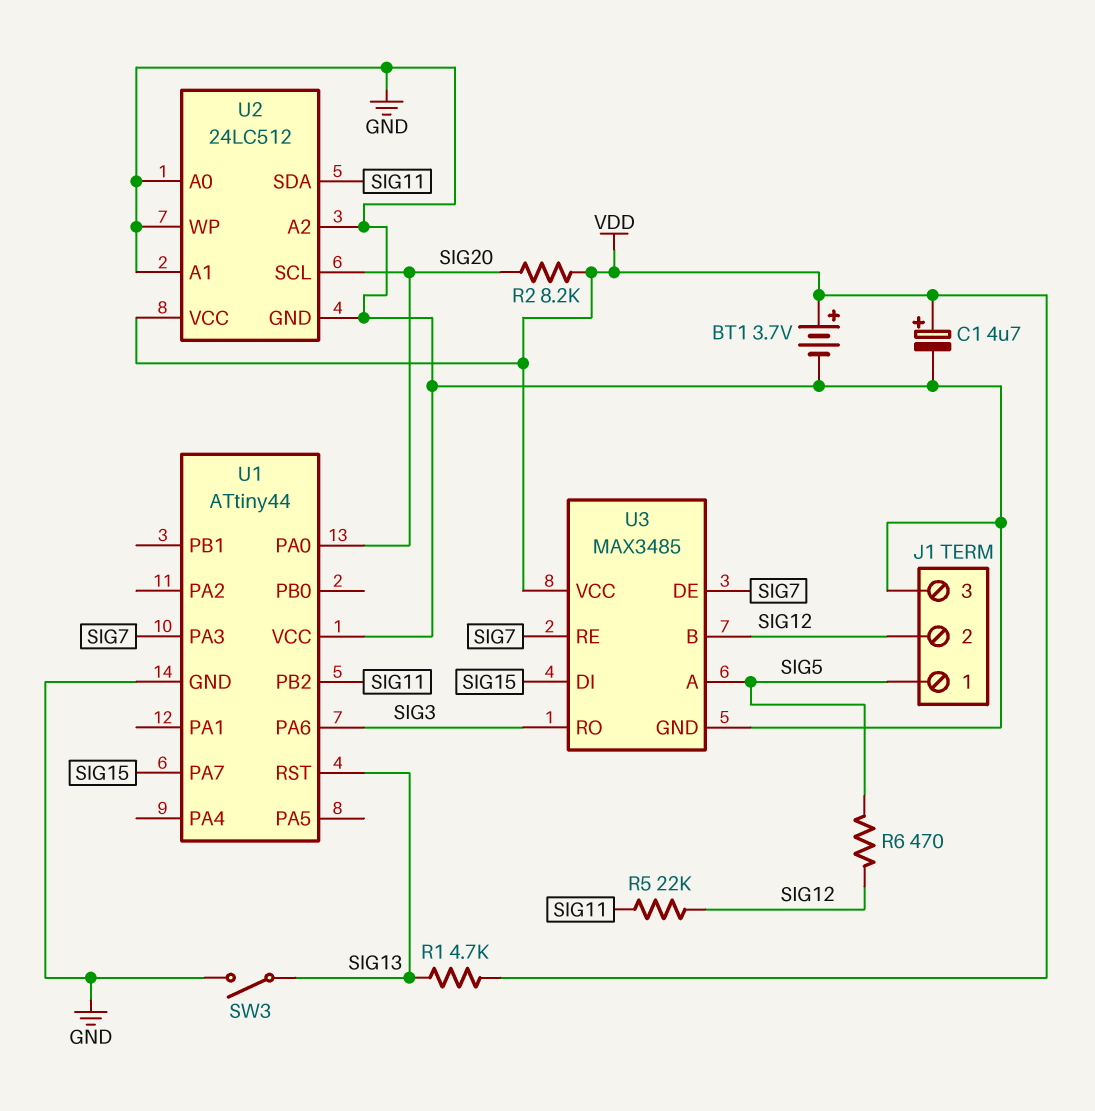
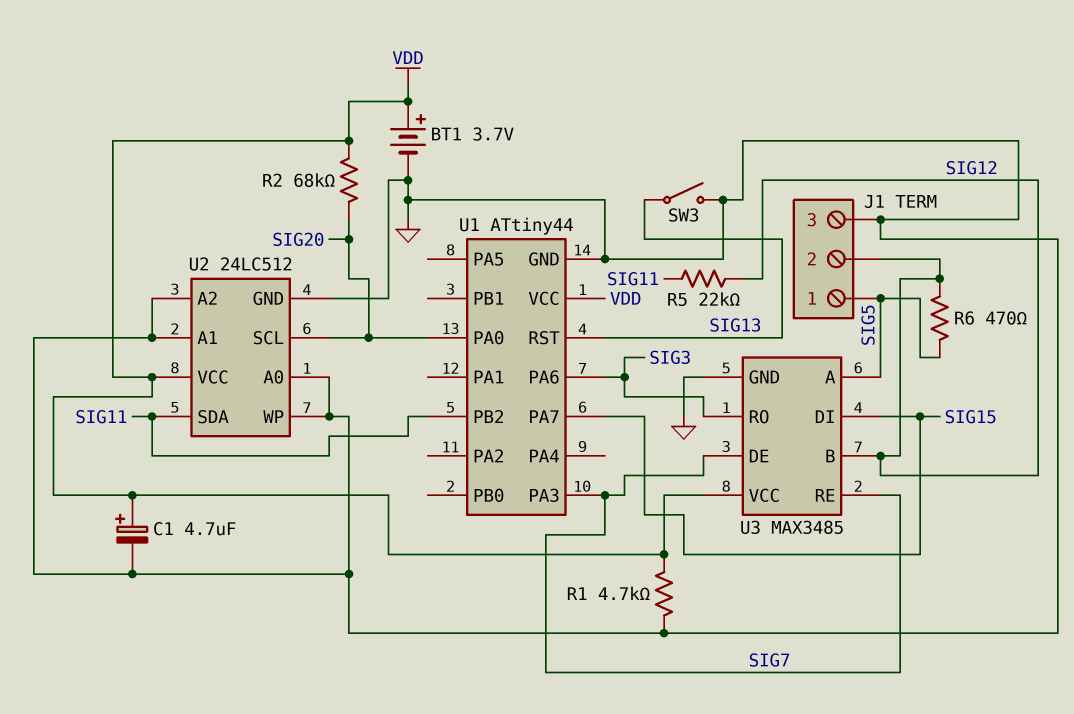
R1: 4.7k (SIG13, VDD) -> 4.7k (GND, VDD)
R2: 8.2k (SIG20, VDD) -> 68k (SIG20, VDD)
U1 pin VCC: GND -> VDD

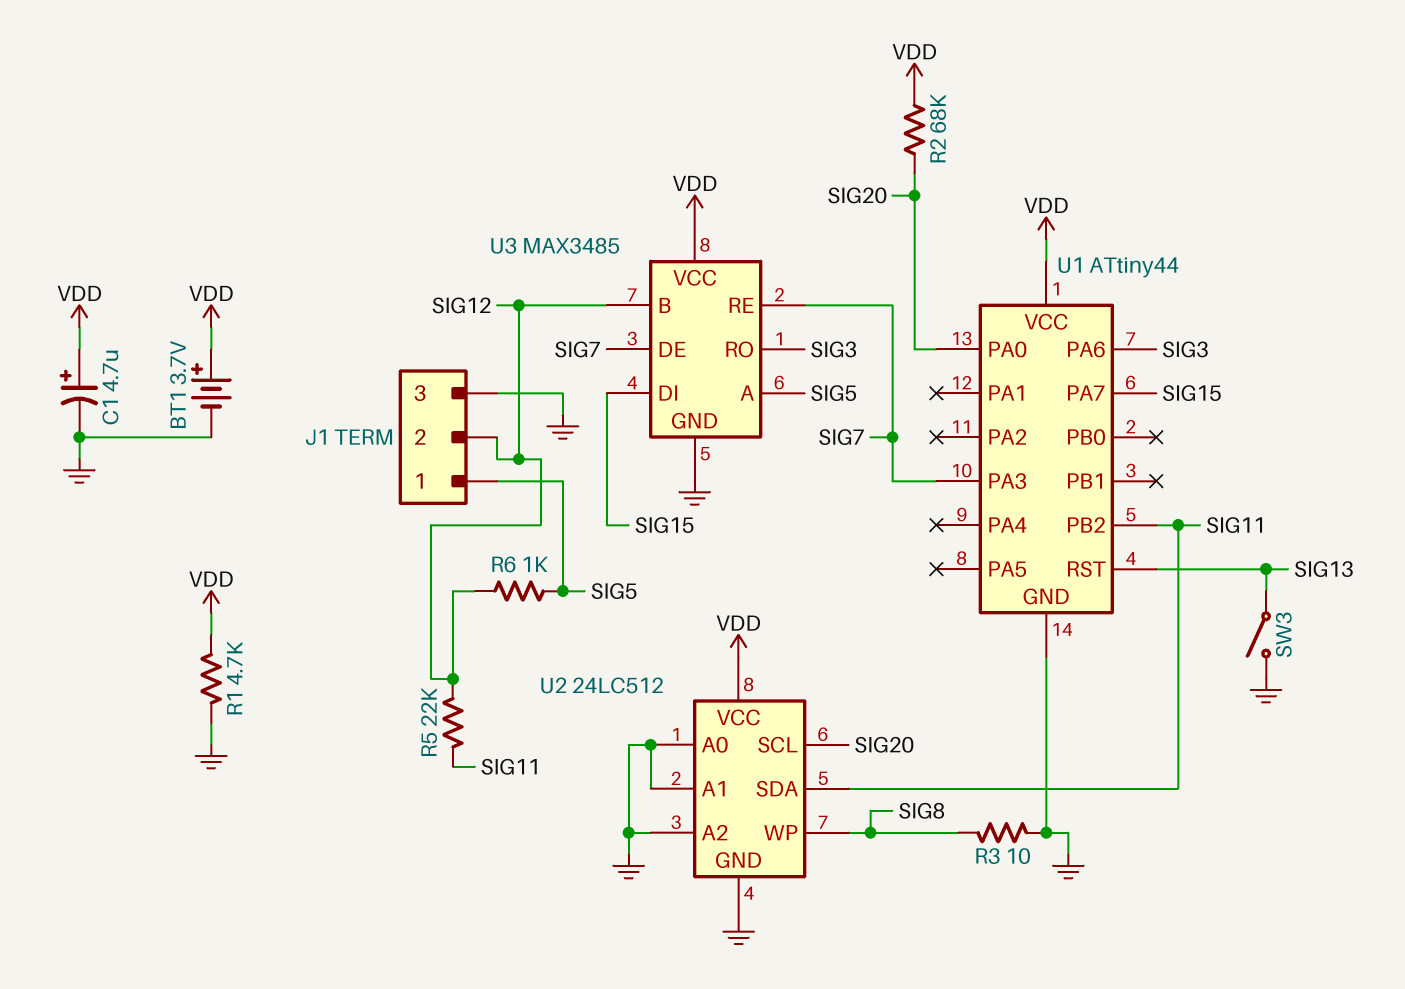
R3: none -> 10 (GND, SIG8)
R6: 470 (SIG5, SIG12) -> 1k (SIG5, SIG12)
U2 pin WP: GND -> SIG8

